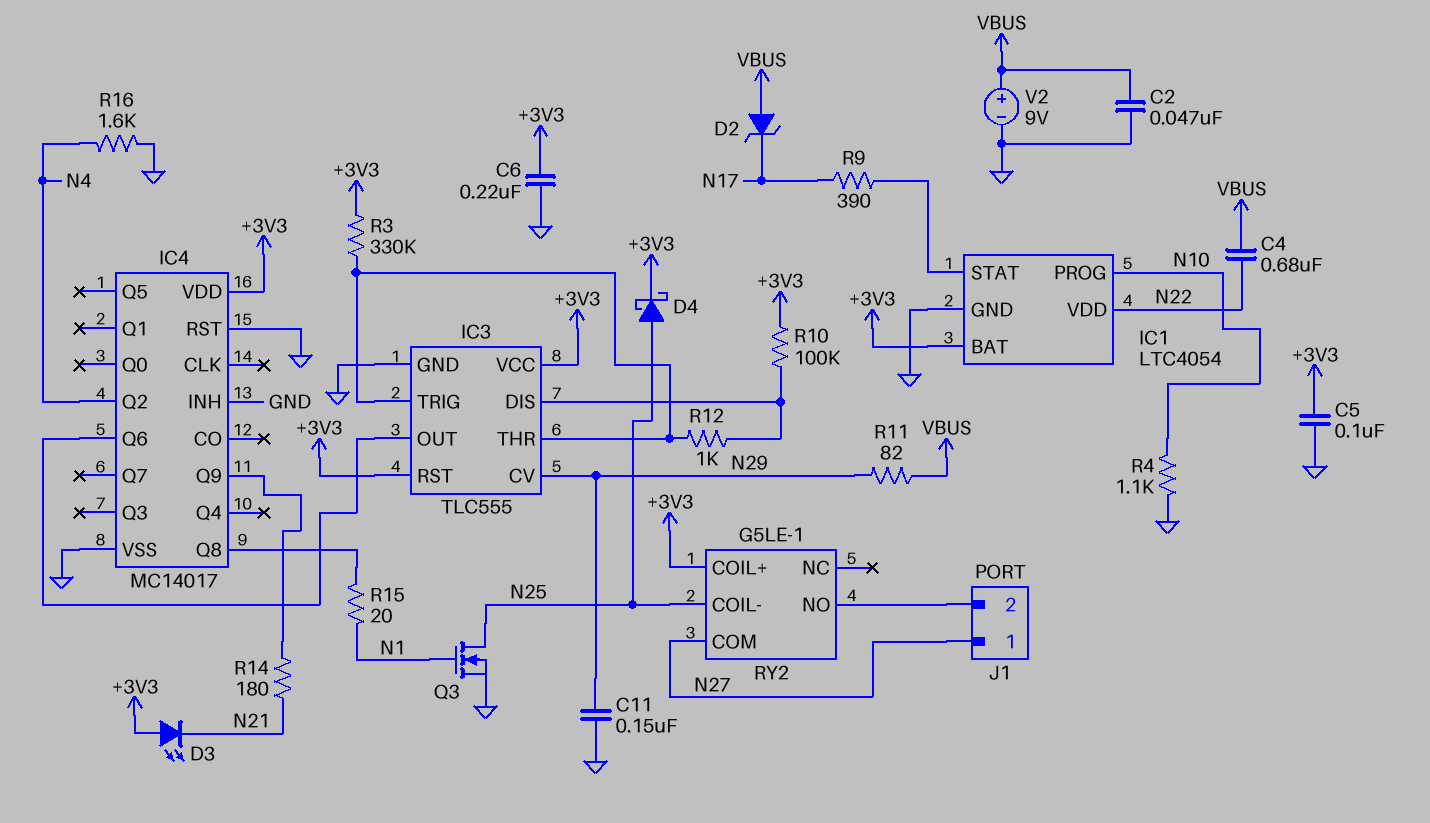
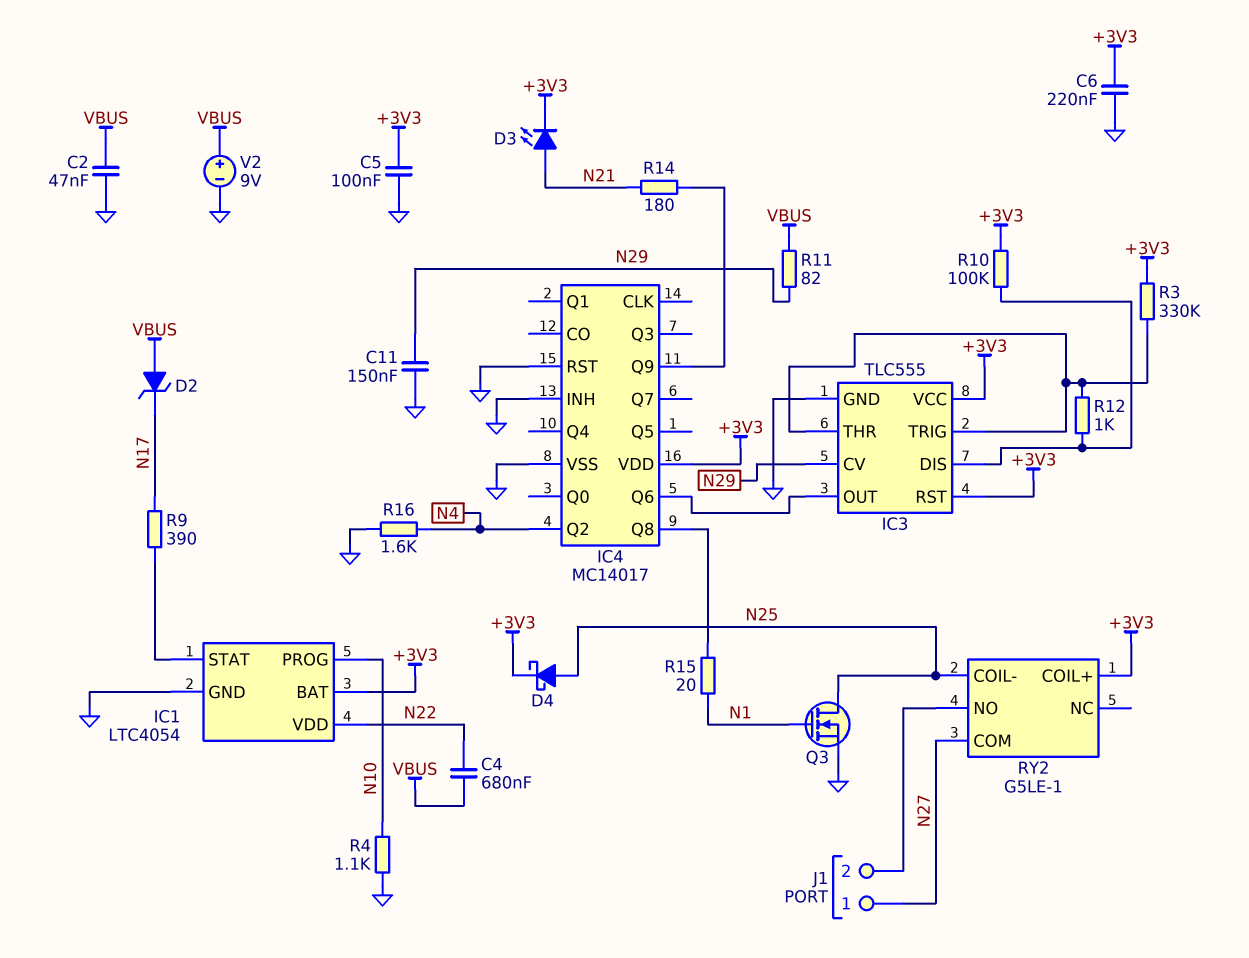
D3: LED (A +3V3, K N21) -> LED (A N21, K +3V3)

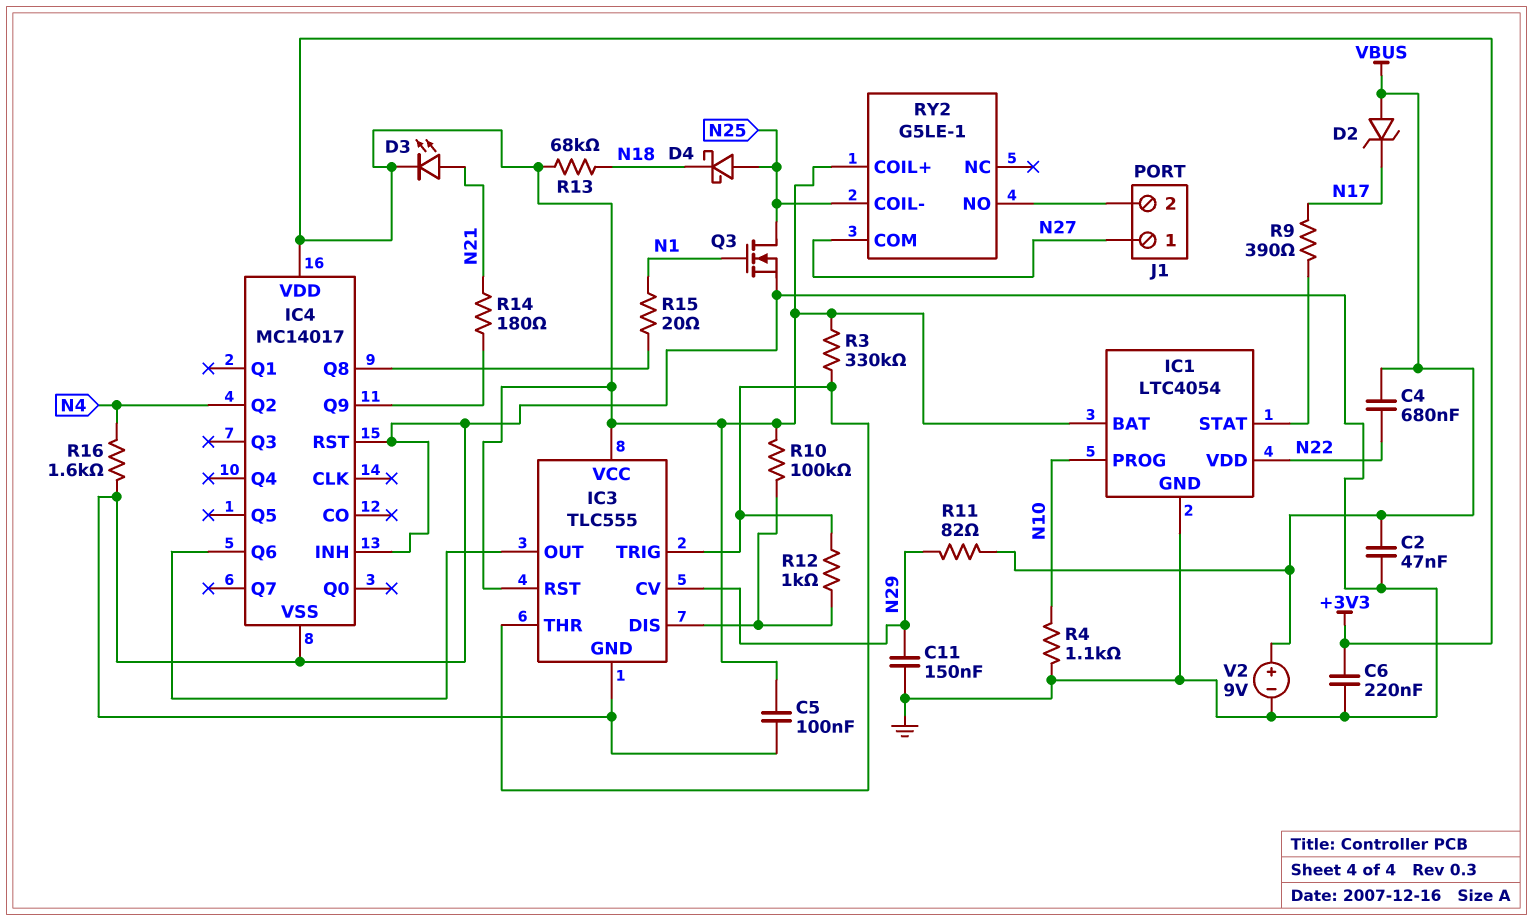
D4: schottky (A N25, K +3V3) -> schottky (A N25, K N18)
R13: none -> 68k (+3V3, N18)

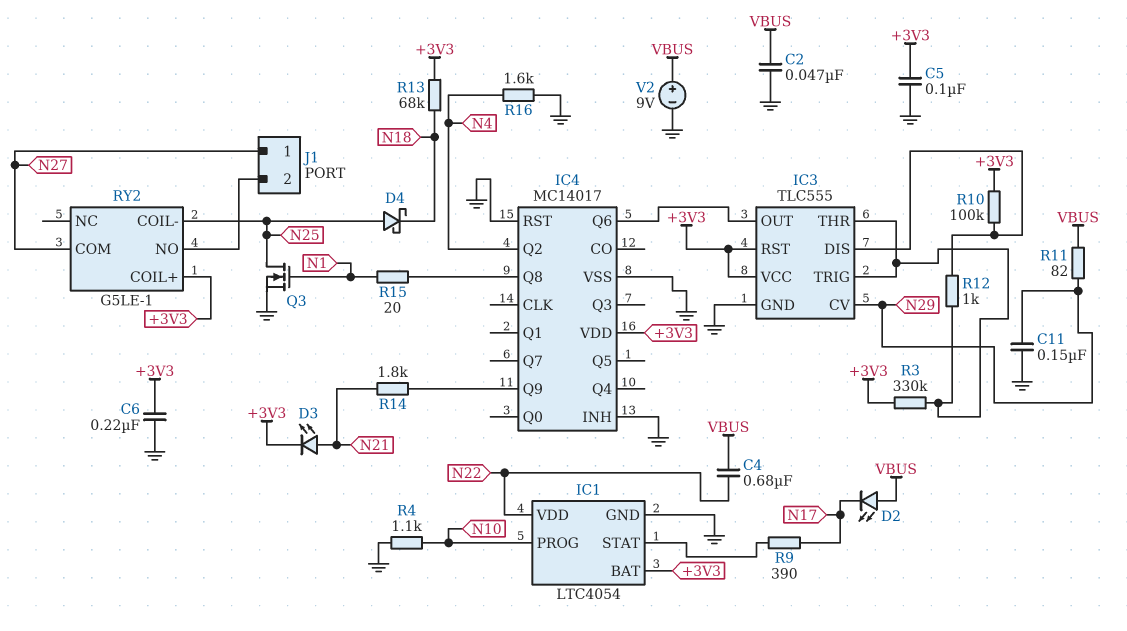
D2: zener (A VBUS, K N17) -> LED (A VBUS, K N17)
R14: 180 (IC4/Q9, N21) -> 1.8k (IC4/Q9, N21)

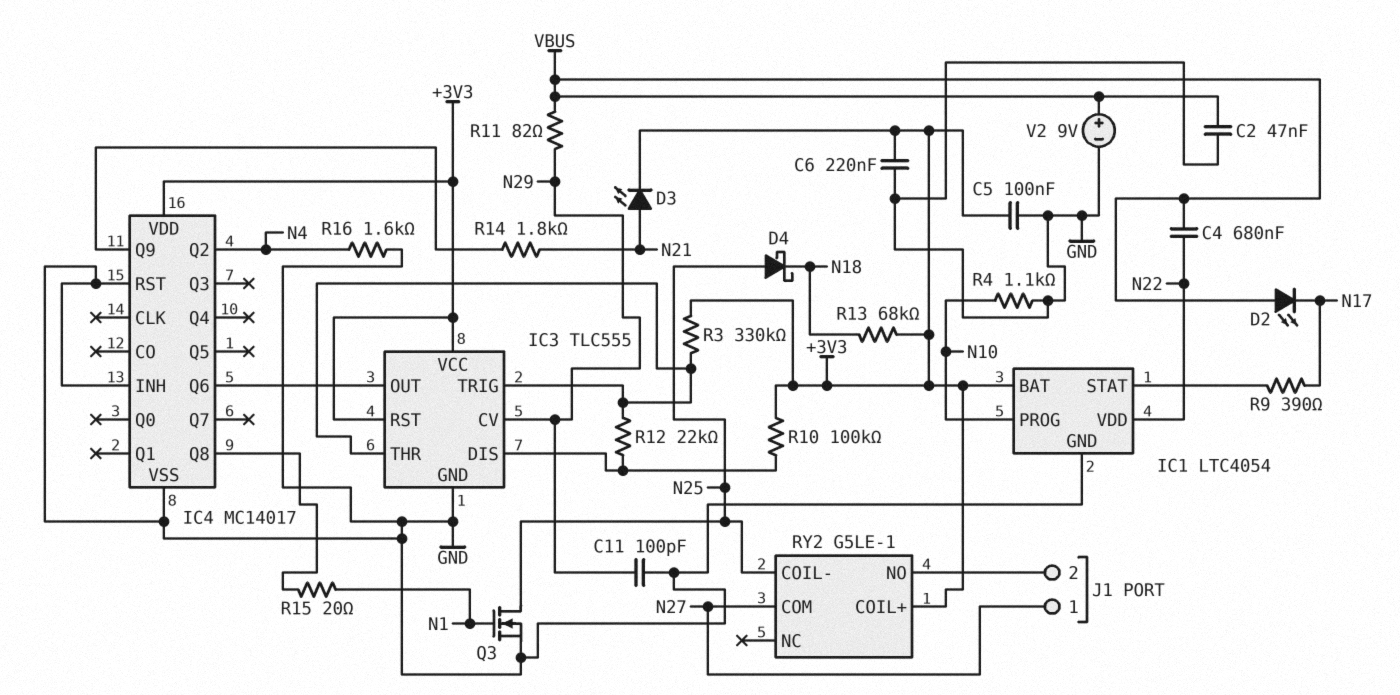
C11: 150nF (GND, N29) -> 100pF (GND, N29)
R12: 1k (IC3/DIS, IC3/THR) -> 22k (IC3/DIS, IC3/THR)

